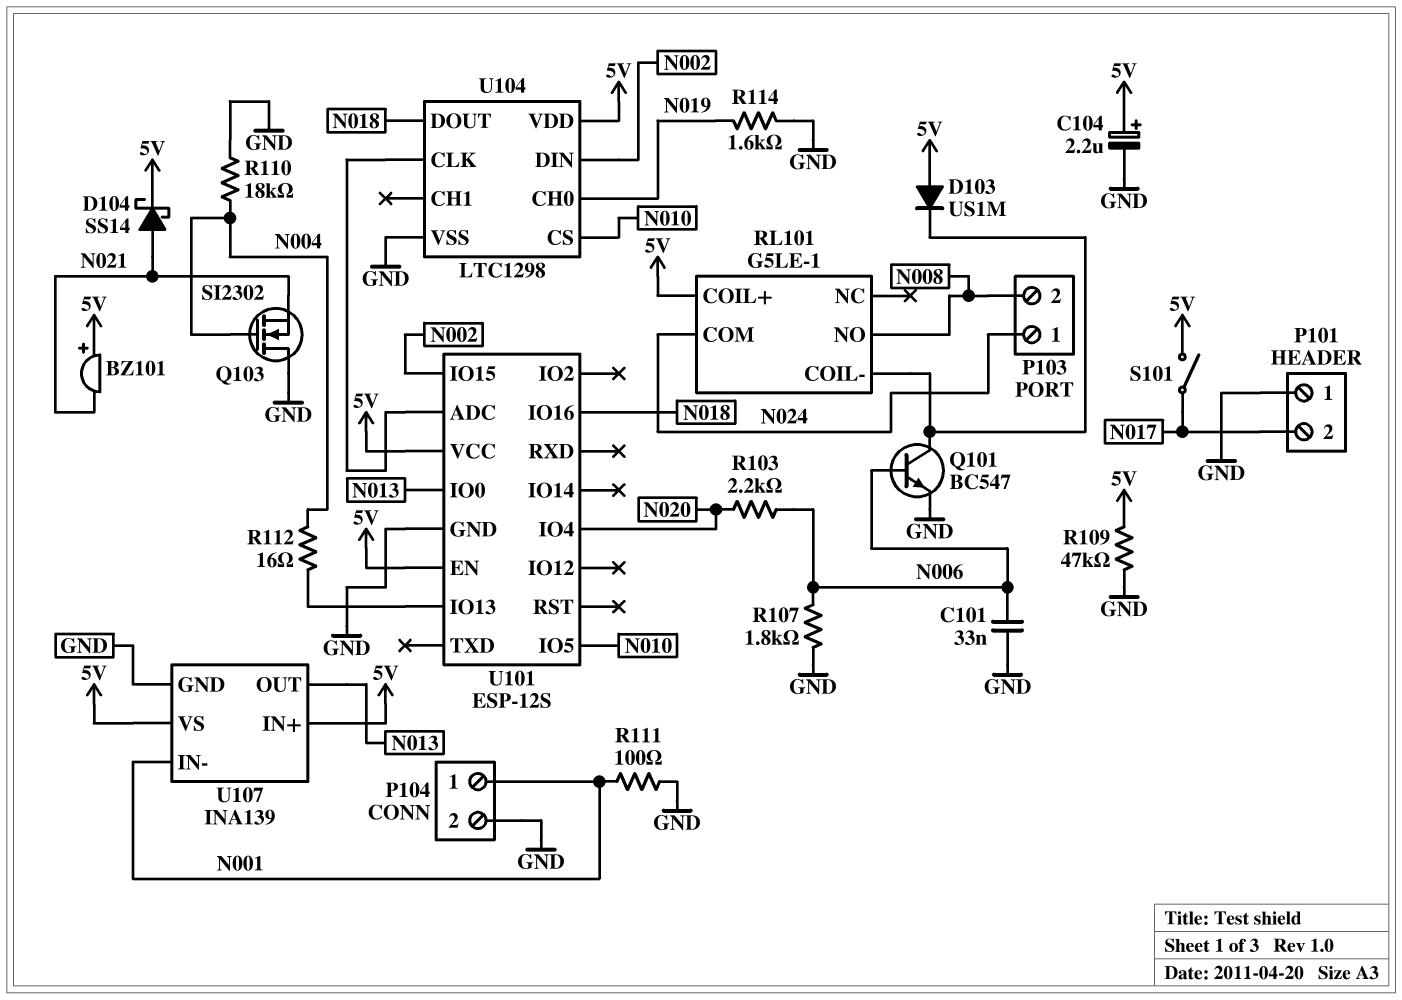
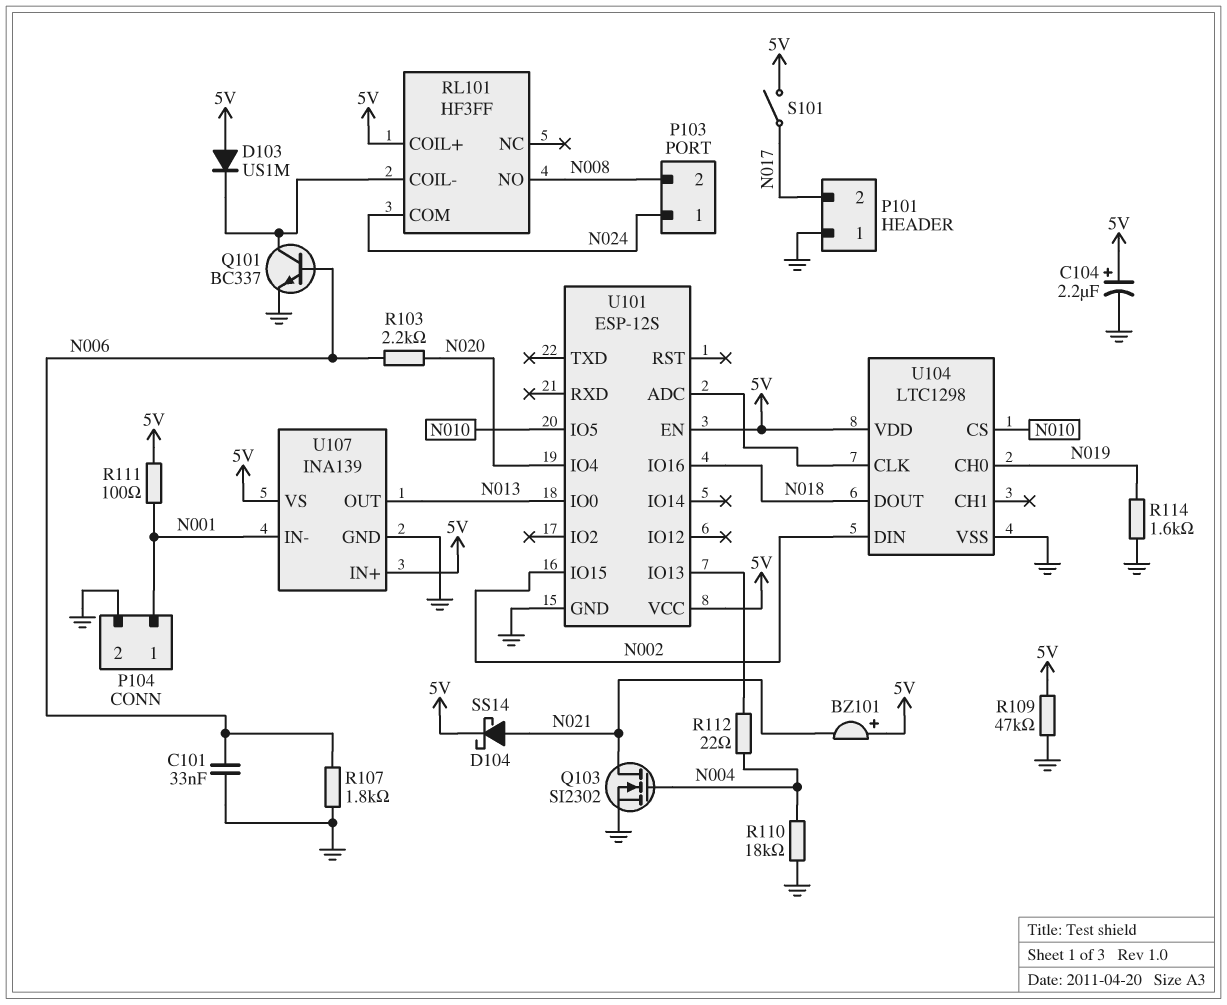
Q101: NPN BC547 (B N006, C RL101/COIL-, E GND) -> NPN BC337 (B N006, C RL101/COIL-, E GND)
Q103: NMOS SI2302 (G N004, D GND, S N021) -> NMOS SI2302 (G N004, D N021, S GND)
R111: 100 (GND, N001) -> 100 (5V, N001)
R112: 16 (N004, U101/IO13) -> 22 (N004, U101/IO13)
RL101: G5LE-1 -> HF3FF

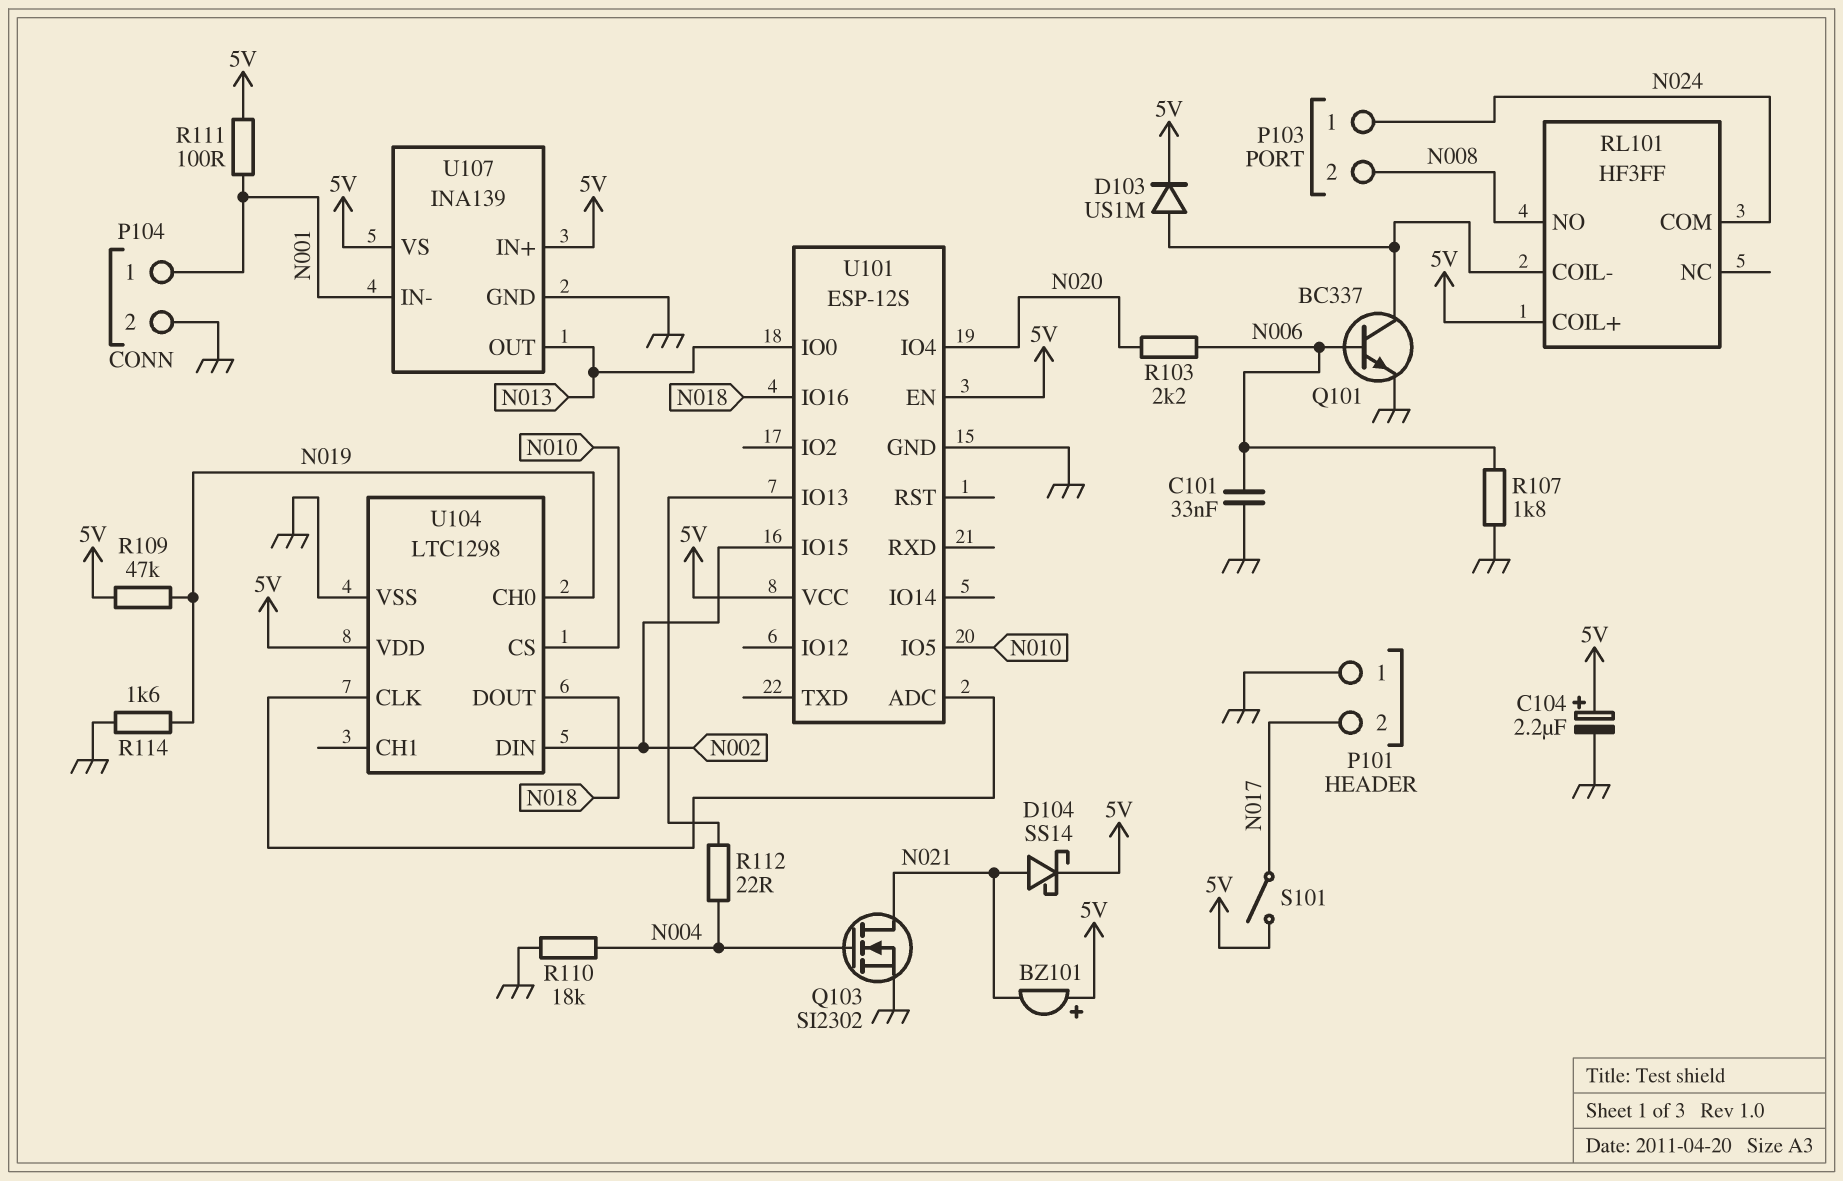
D103: diode US1M (A 5V, K RL101/COIL-) -> diode US1M (A RL101/COIL-, K 5V)
R109: 47k (5V, GND) -> 47k (5V, N019)

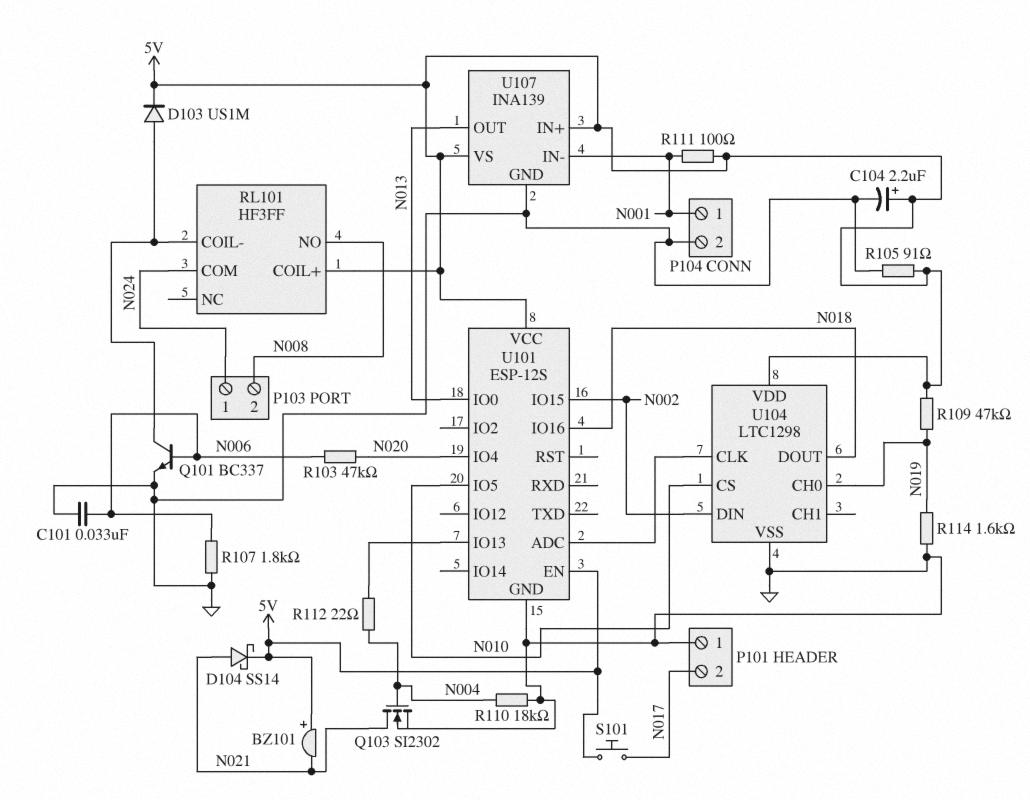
R103: 2.2k (N006, N020) -> 47k (N006, N020)
R105: none -> 91 (5V, GND)
S101: switch (5V, N017) -> button (5V, N017)

